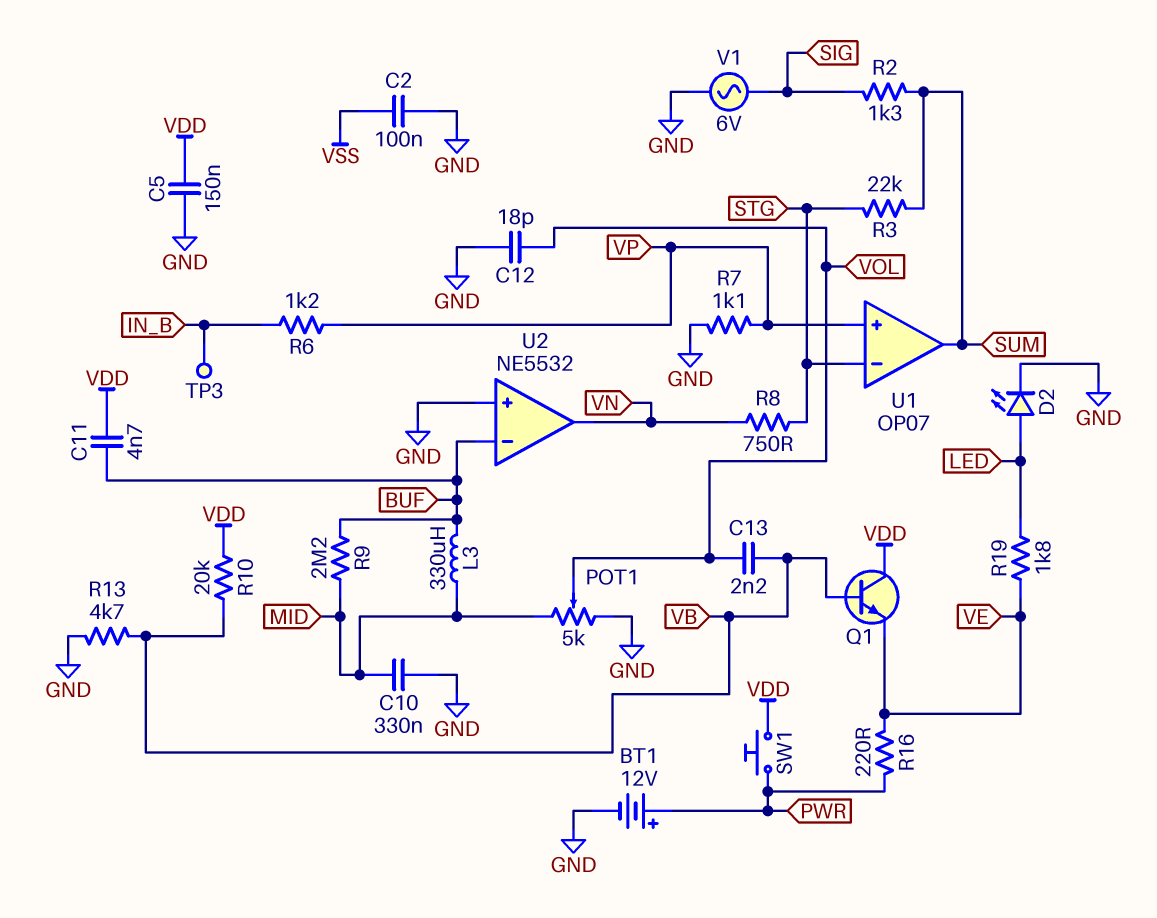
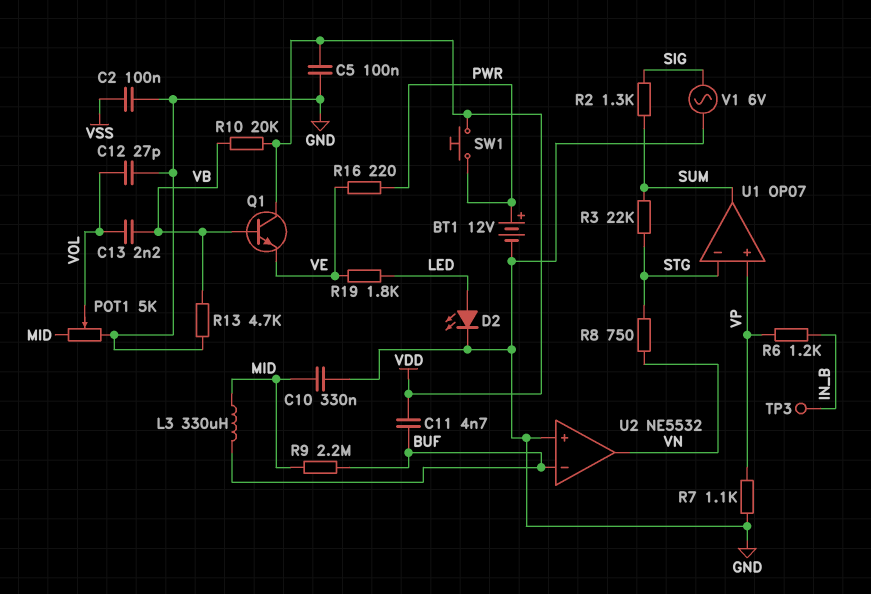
C5: 150nF (GND, VDD) -> 100nF (GND, VDD)
C12: 18pF (GND, VOL) -> 27pF (GND, VOL)

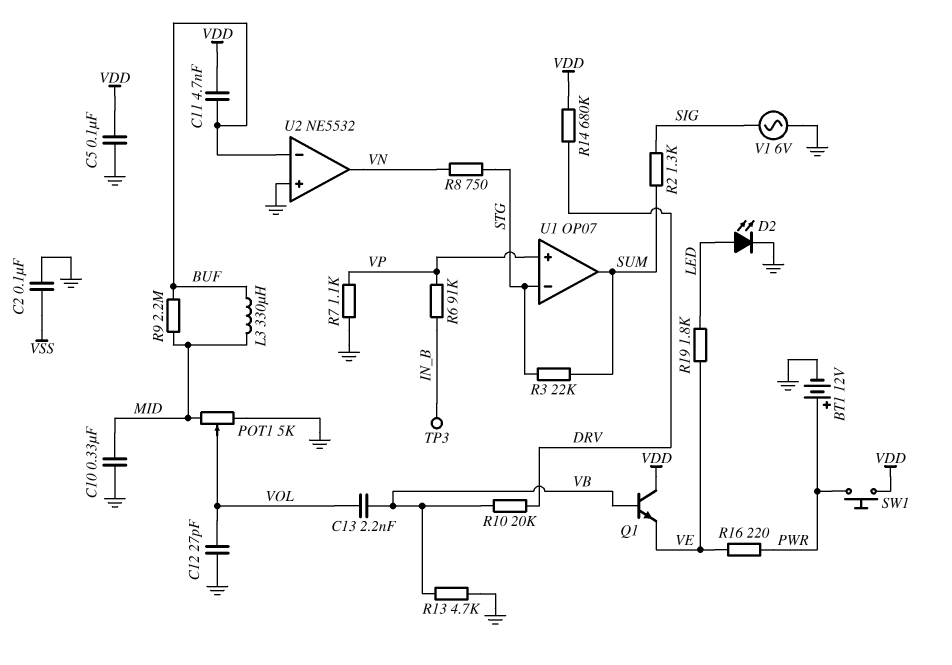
R6: 1.2k (IN_B, VP) -> 91k (IN_B, VP)
R10: 20k (VB, VDD) -> 20k (DRV, VB)
R14: none -> 680k (DRV, VDD)

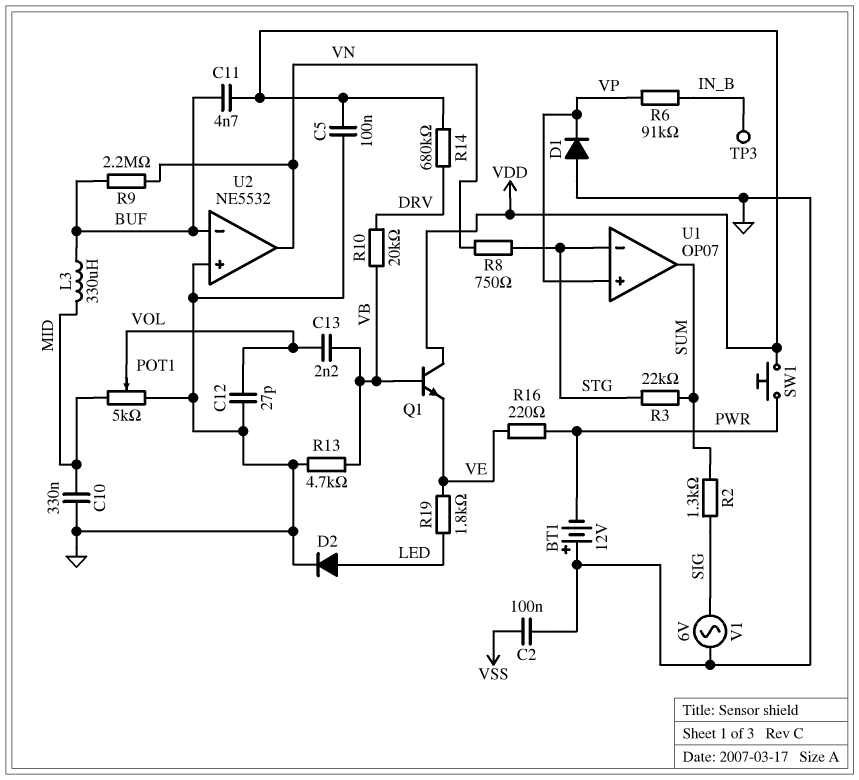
BT1: 12V (plus PWR, minus GND) -> 12V (plus GND, minus PWR)
D1: none -> diode (A GND, K VP)
D2: LED (A LED, K GND) -> diode (A LED, K GND)
R7: 1.1k (GND, VP) -> none
R9: 2.2M (BUF, MID) -> 2.2M (BUF, VN)

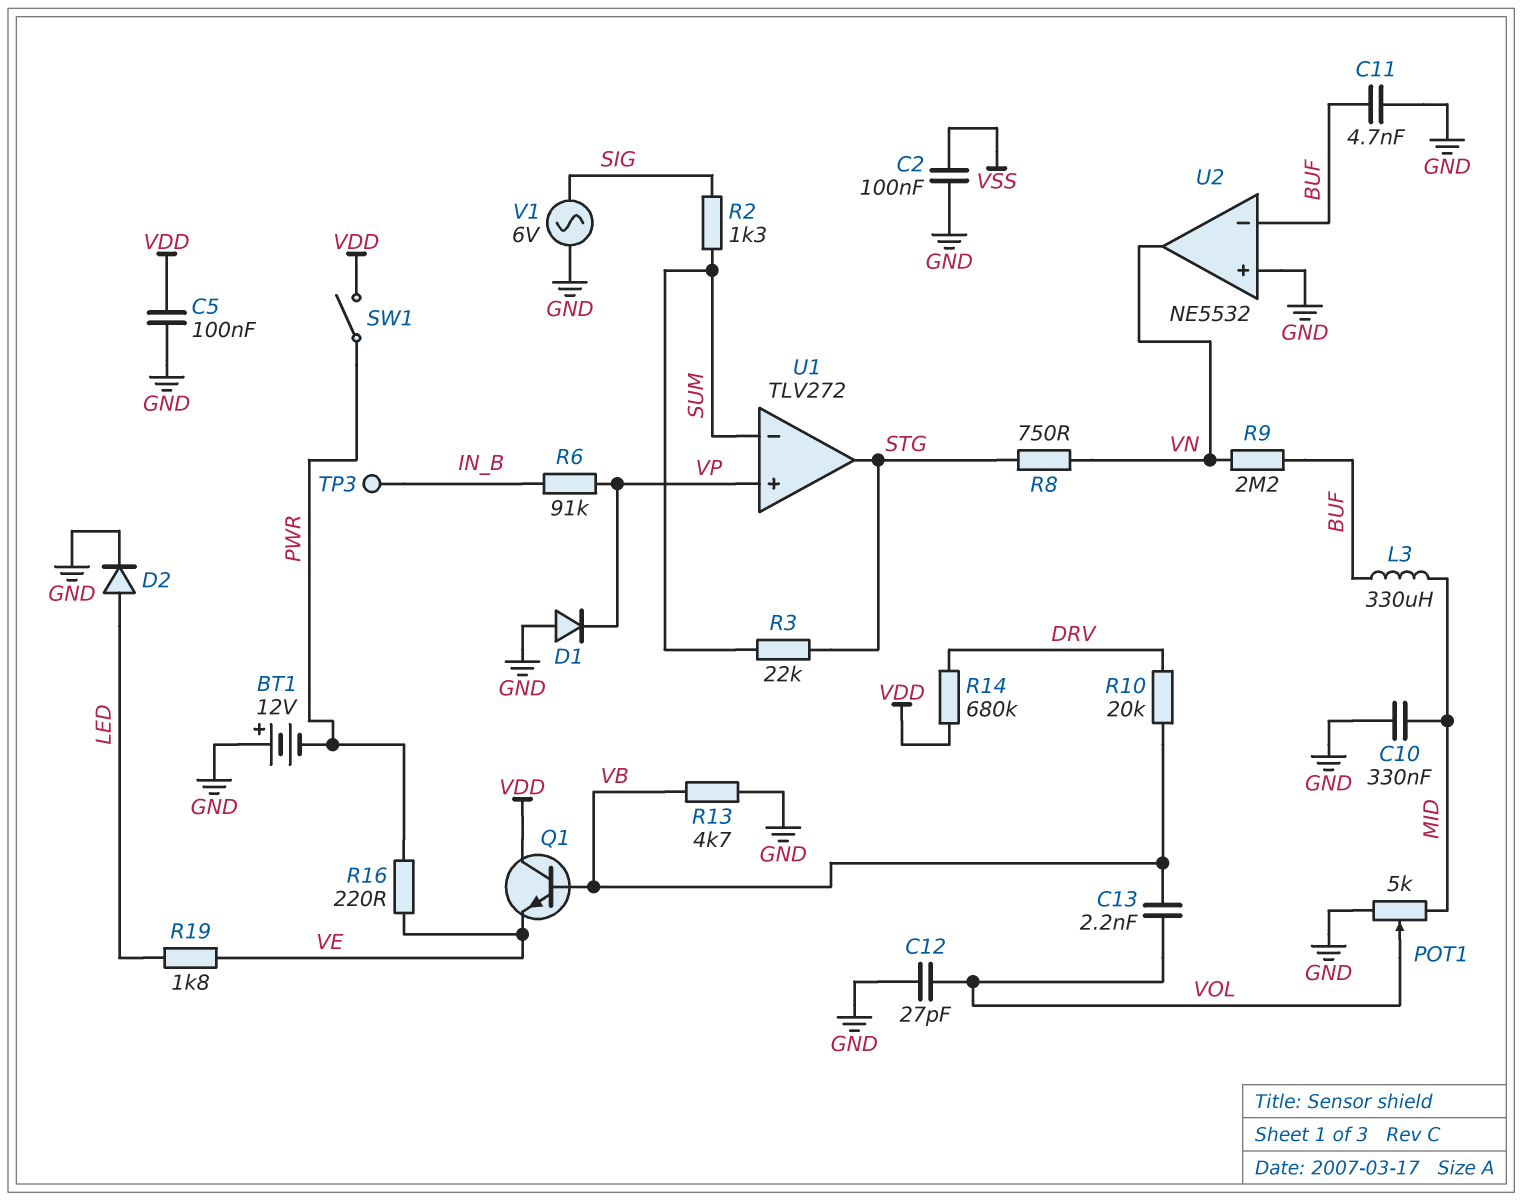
C11: 4.7nF (BUF, VDD) -> 4.7nF (BUF, GND)
SW1: button (PWR, VDD) -> switch (PWR, VDD)
U1: OP07 -> TLV272
U1 pin in-: STG -> SUM
U1 pin out: SUM -> STG

